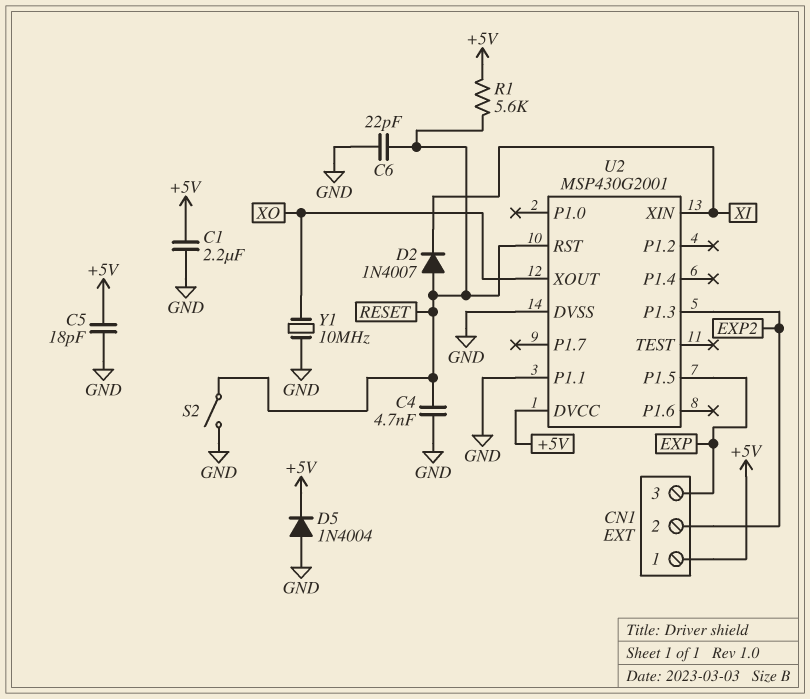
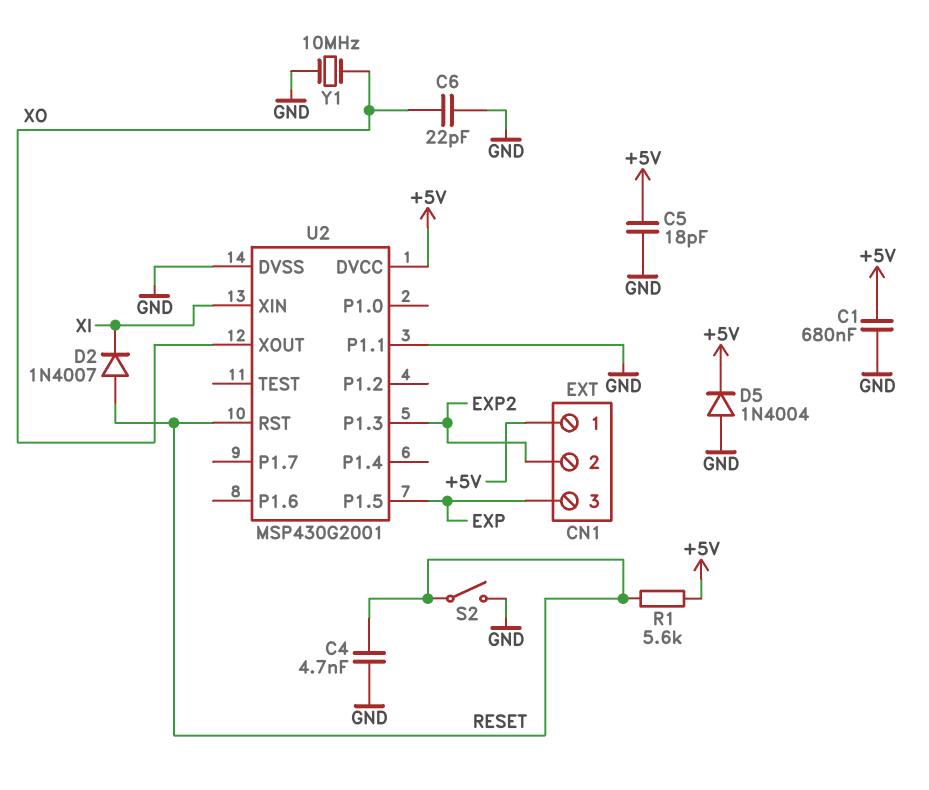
C1: 2.2uF (+5V, GND) -> 680nF (+5V, GND)
C6: 22pF (GND, RESET) -> 22pF (GND, XO)

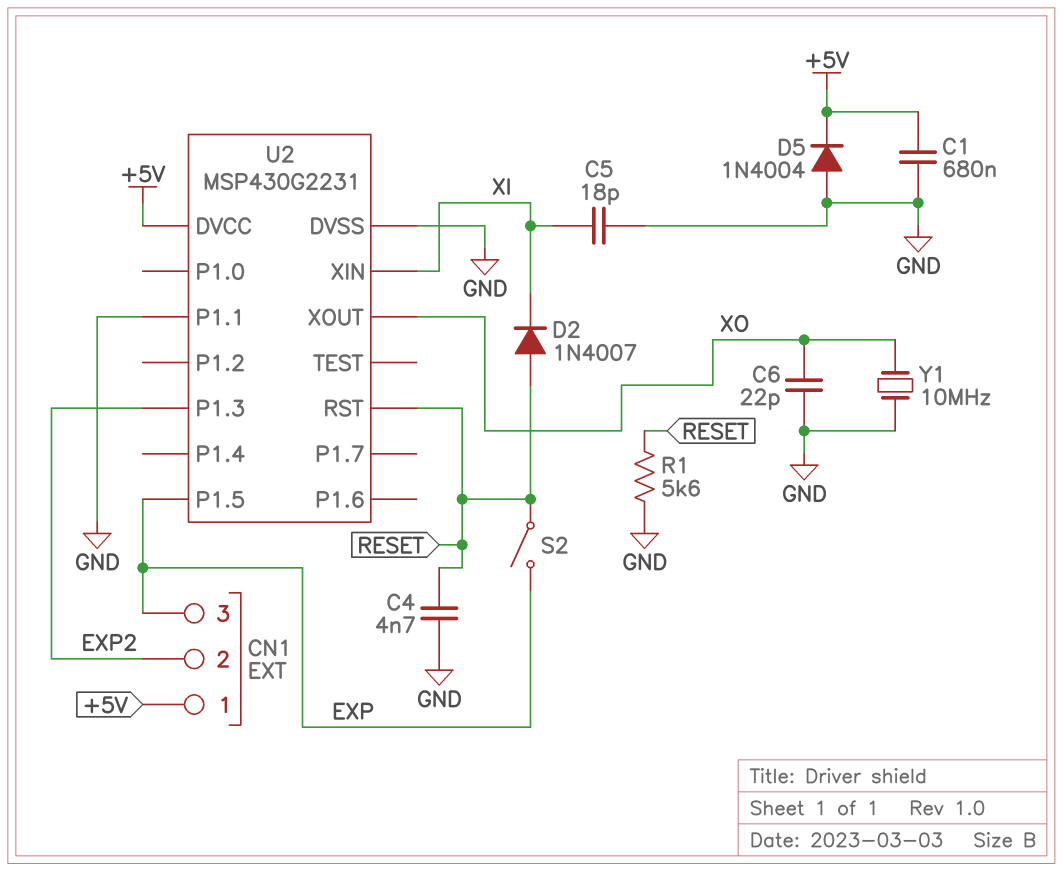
C5: 18pF (+5V, GND) -> 18pF (GND, XI)
R1: 5.6k (+5V, RESET) -> 5.6k (GND, RESET)
S2: switch (GND, RESET) -> switch (EXP, RESET)
U2: MSP430G2001 -> MSP430G2231

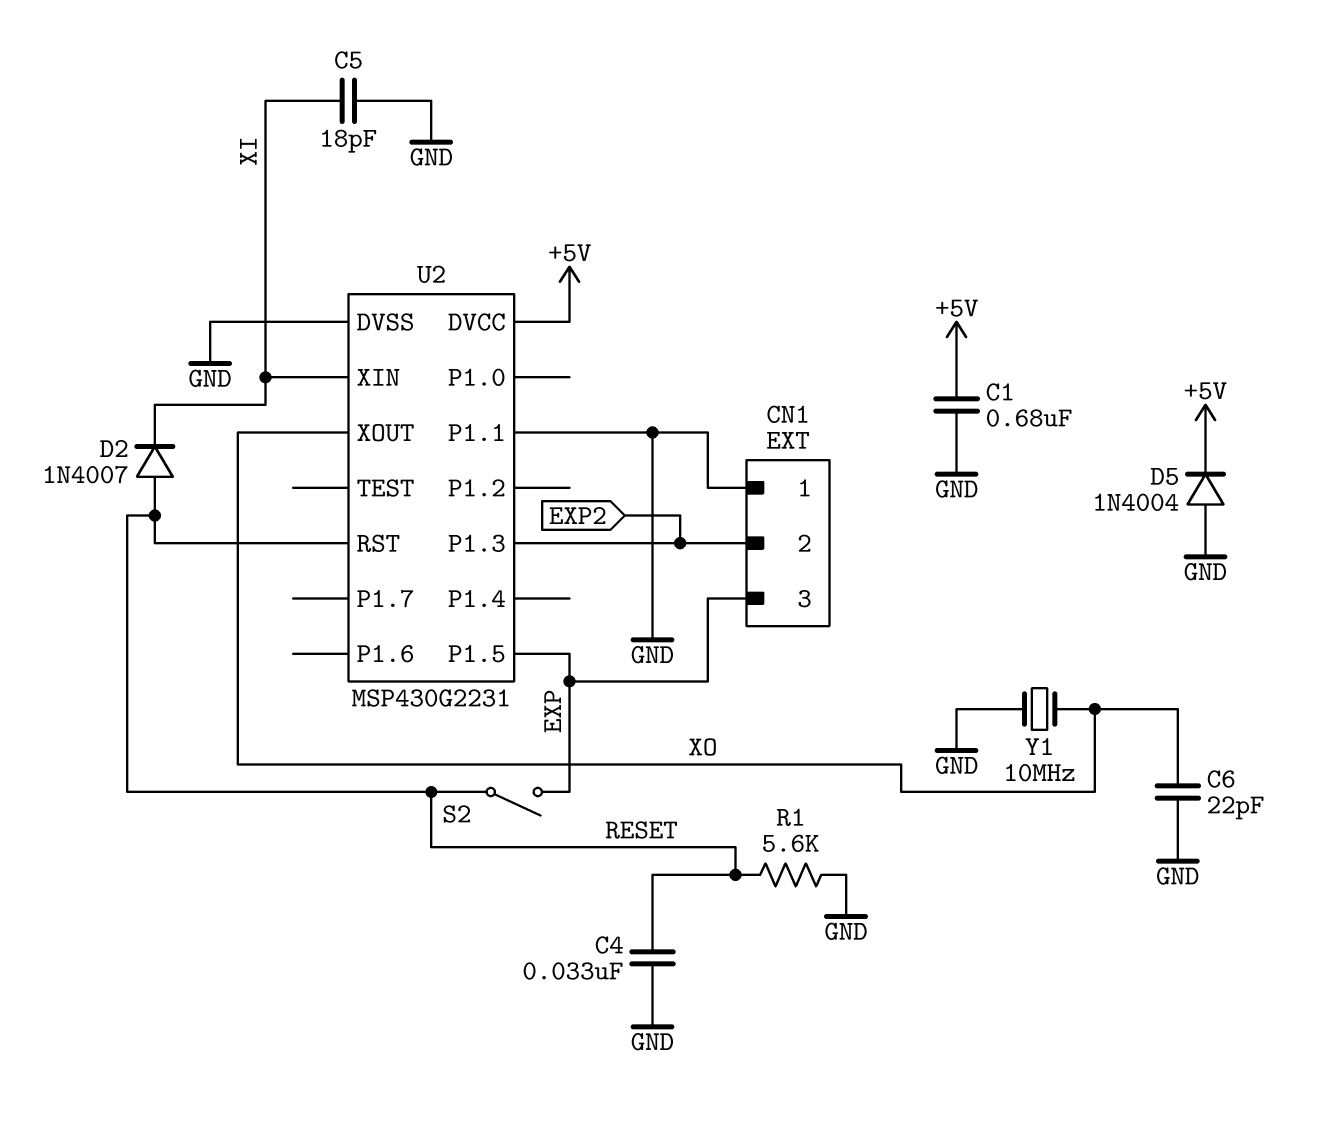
C4: 4.7nF (GND, RESET) -> 33nF (GND, RESET)
CN1 pin 1: +5V -> GND

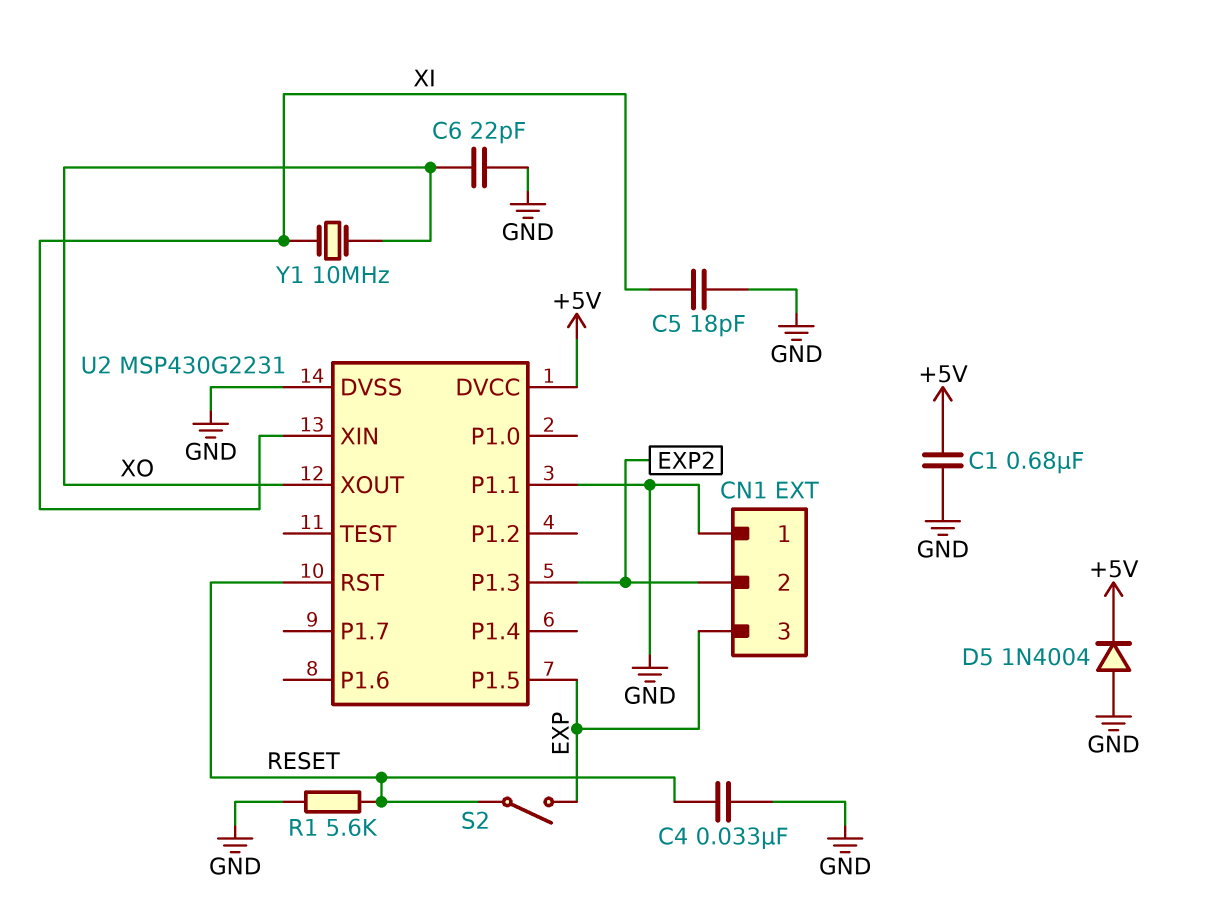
D2: diode 1N4007 (A RESET, K XI) -> none
Y1: 10MHz (GND, XO) -> 10MHz (XI, XO)

